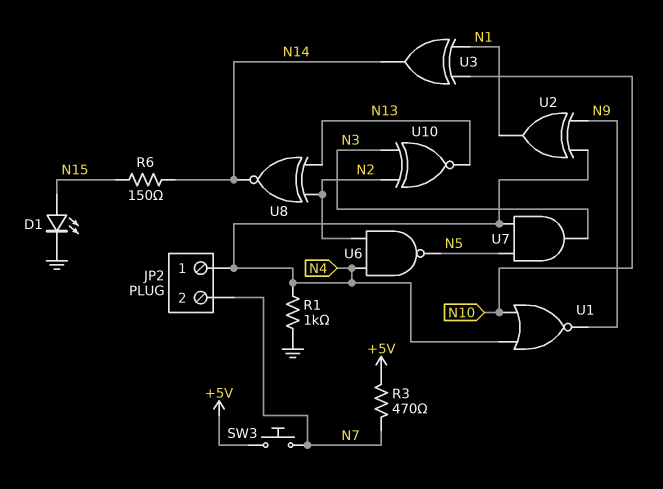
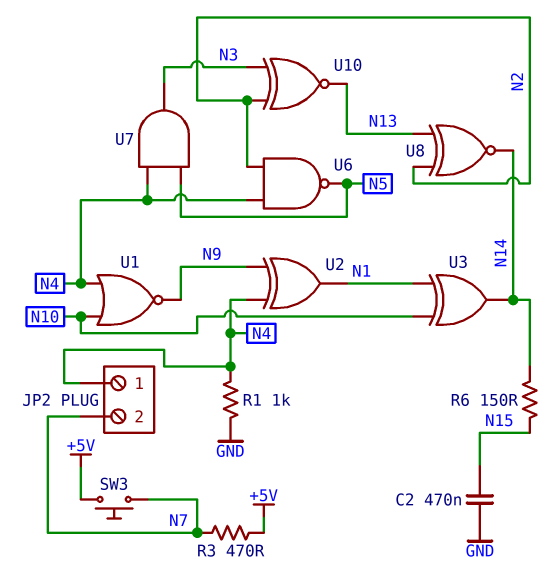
C2: none -> 470nF (GND, N15)
D1: LED (A N15, K GND) -> none

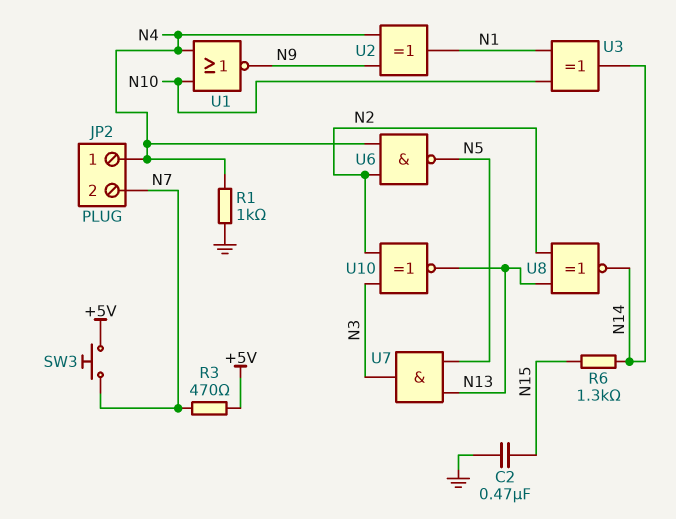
R6: 150 (N14, N15) -> 1.3k (N14, N15)
U7: AND (in N4, in N5, out N3) -> AND (in N5, in N13, out N3)

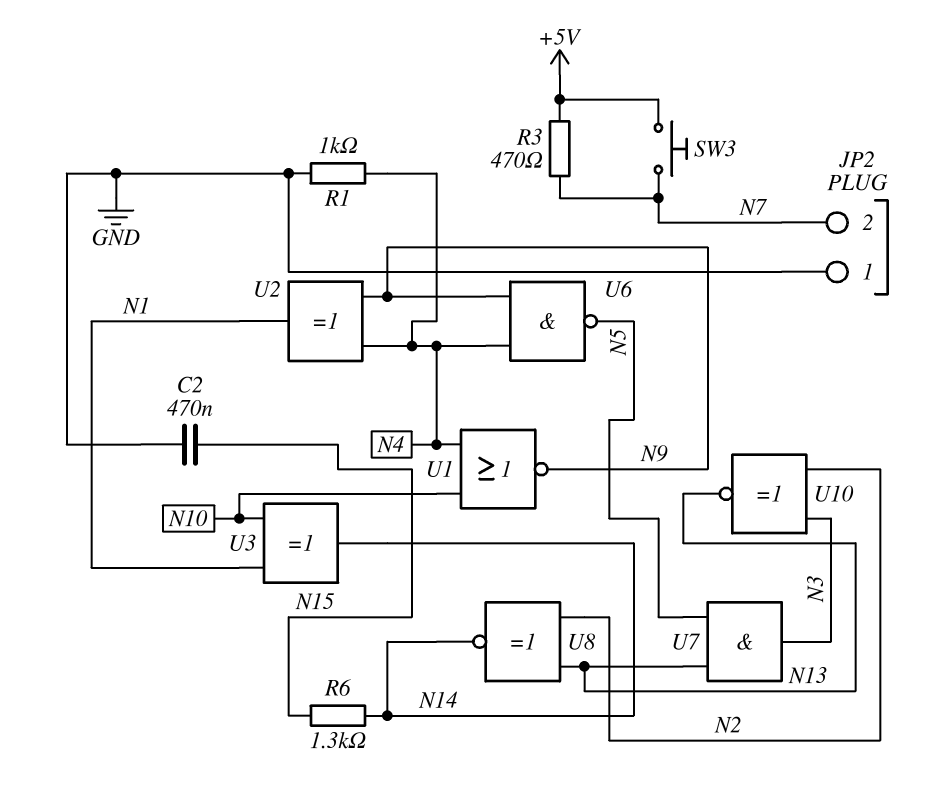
JP2 pin 1: N4 -> GND
U6: NAND (in N2, in N4, out N5) -> NAND (in N4, in N9, out N5)

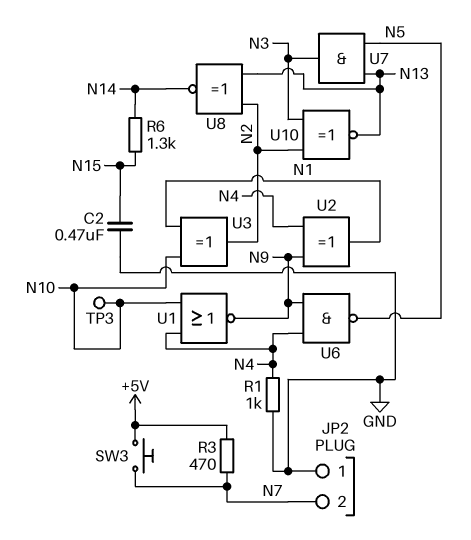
TP3: none -> test point (N10)
U3: XOR (in N1, in N10, out N14) -> XOR (in N1, in N10, out N2)

